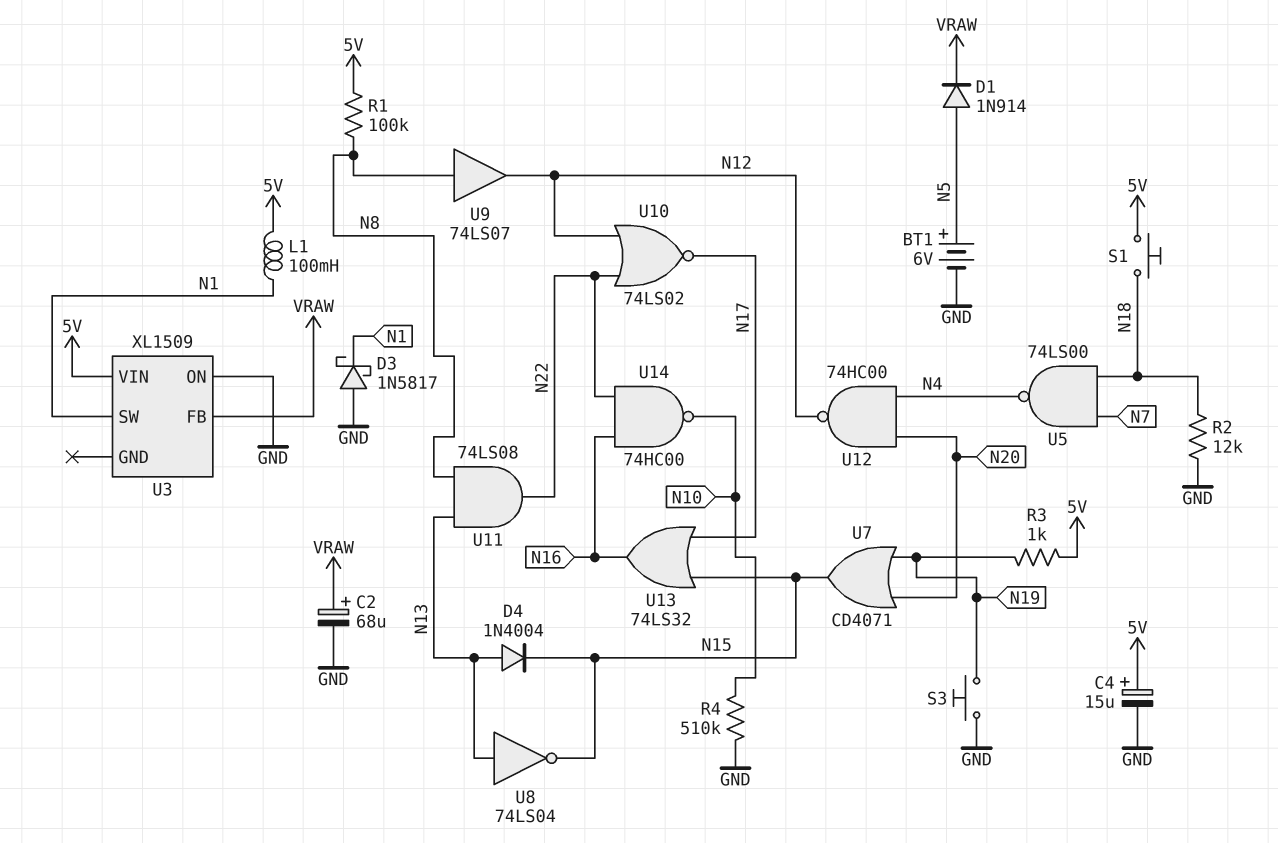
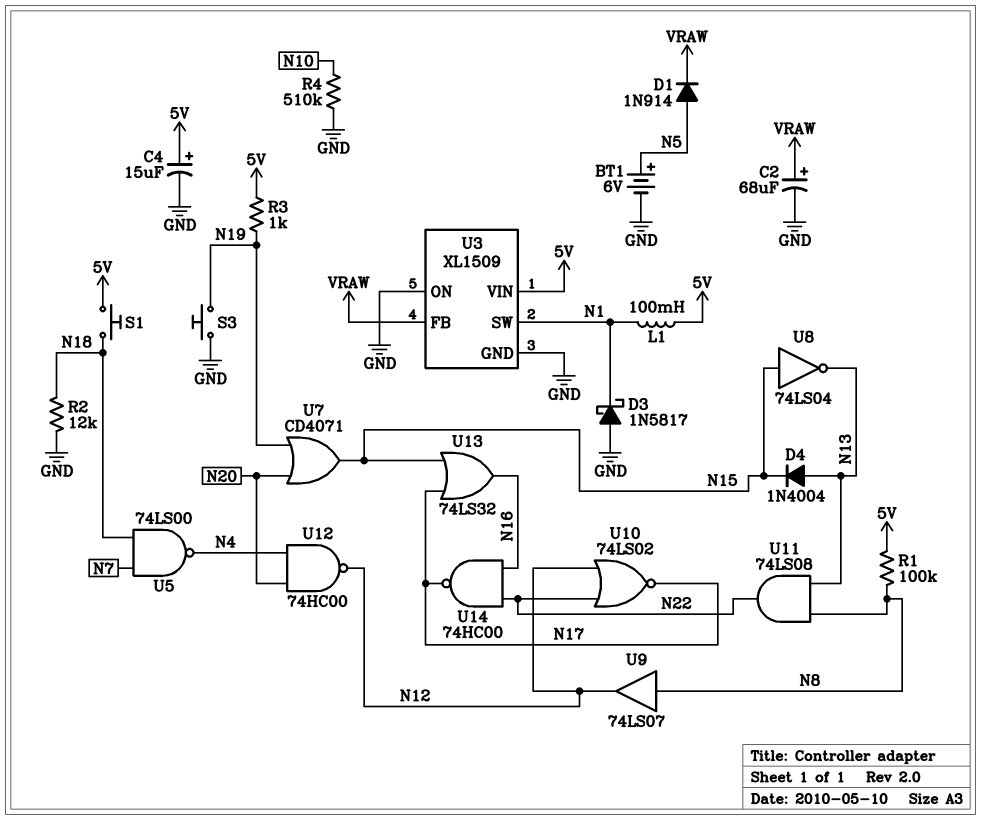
U3 pin GND: none -> GND
U8: NOT 74LS04 (in N13, out N15) -> NOT 74LS04 (in N15, out N13)
U14: NAND 74HC00 (in N16, in N22, out N10) -> NAND 74HC00 (in N16, in N22, out N17)

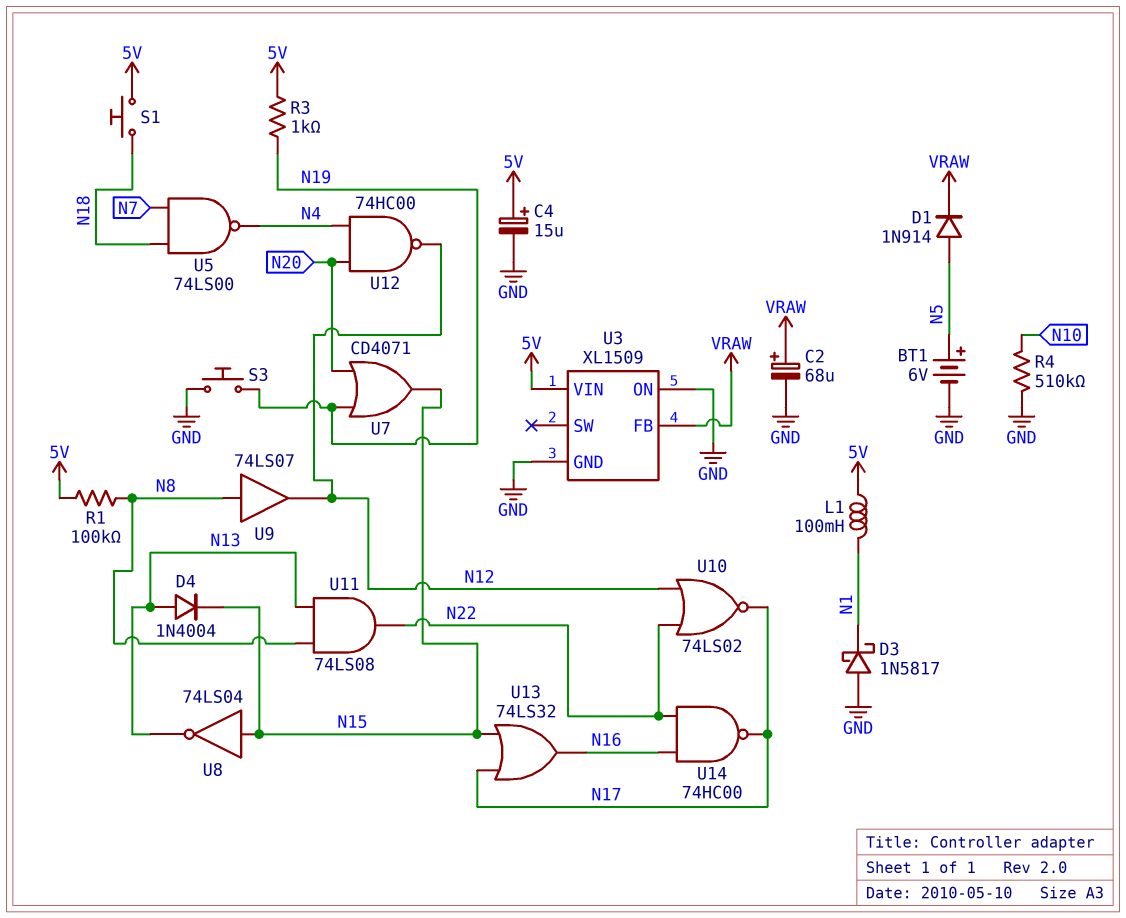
R2: 12k (GND, N18) -> none
U3 pin SW: N1 -> none

